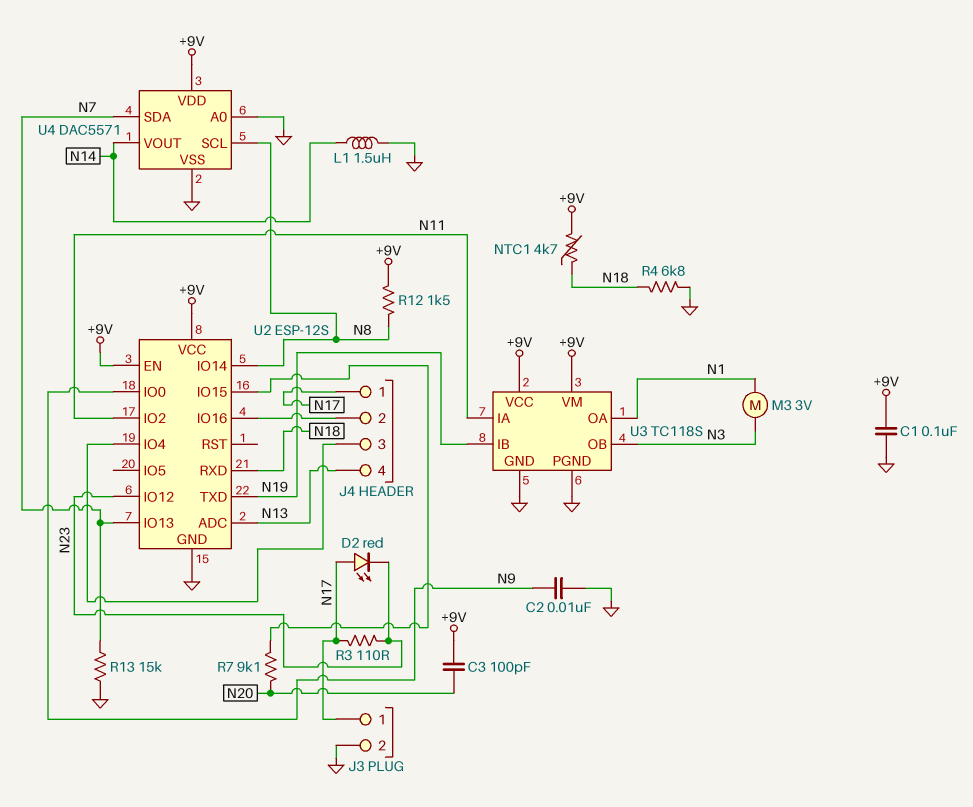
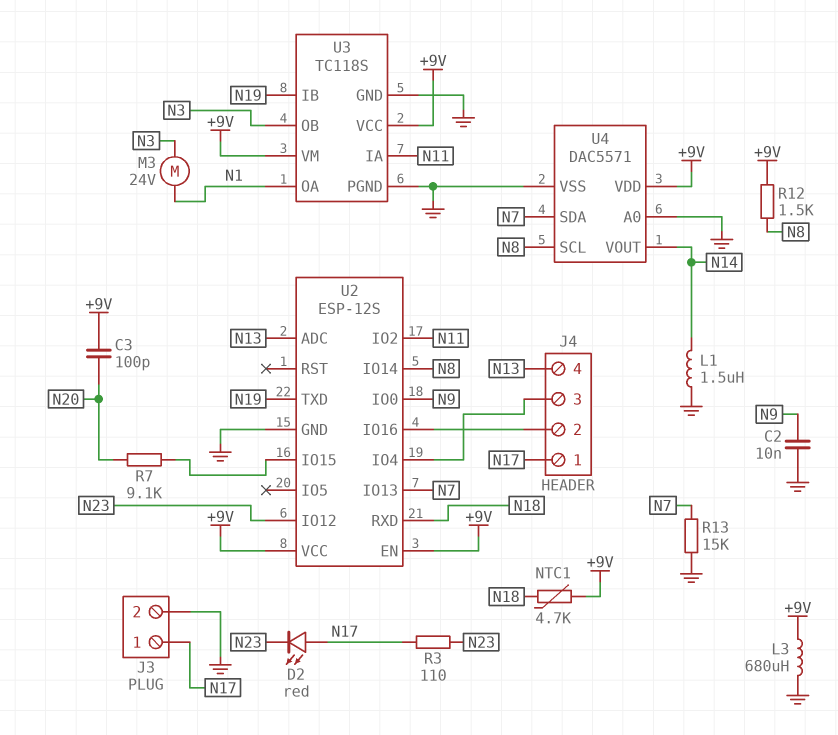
C1: 100nF (+9V, GND) -> none
L3: none -> 680uH (+9V, GND)
M3: motor 3V (N1, N3) -> motor 24V (N1, N3)
R4: 6.8k (GND, N18) -> none

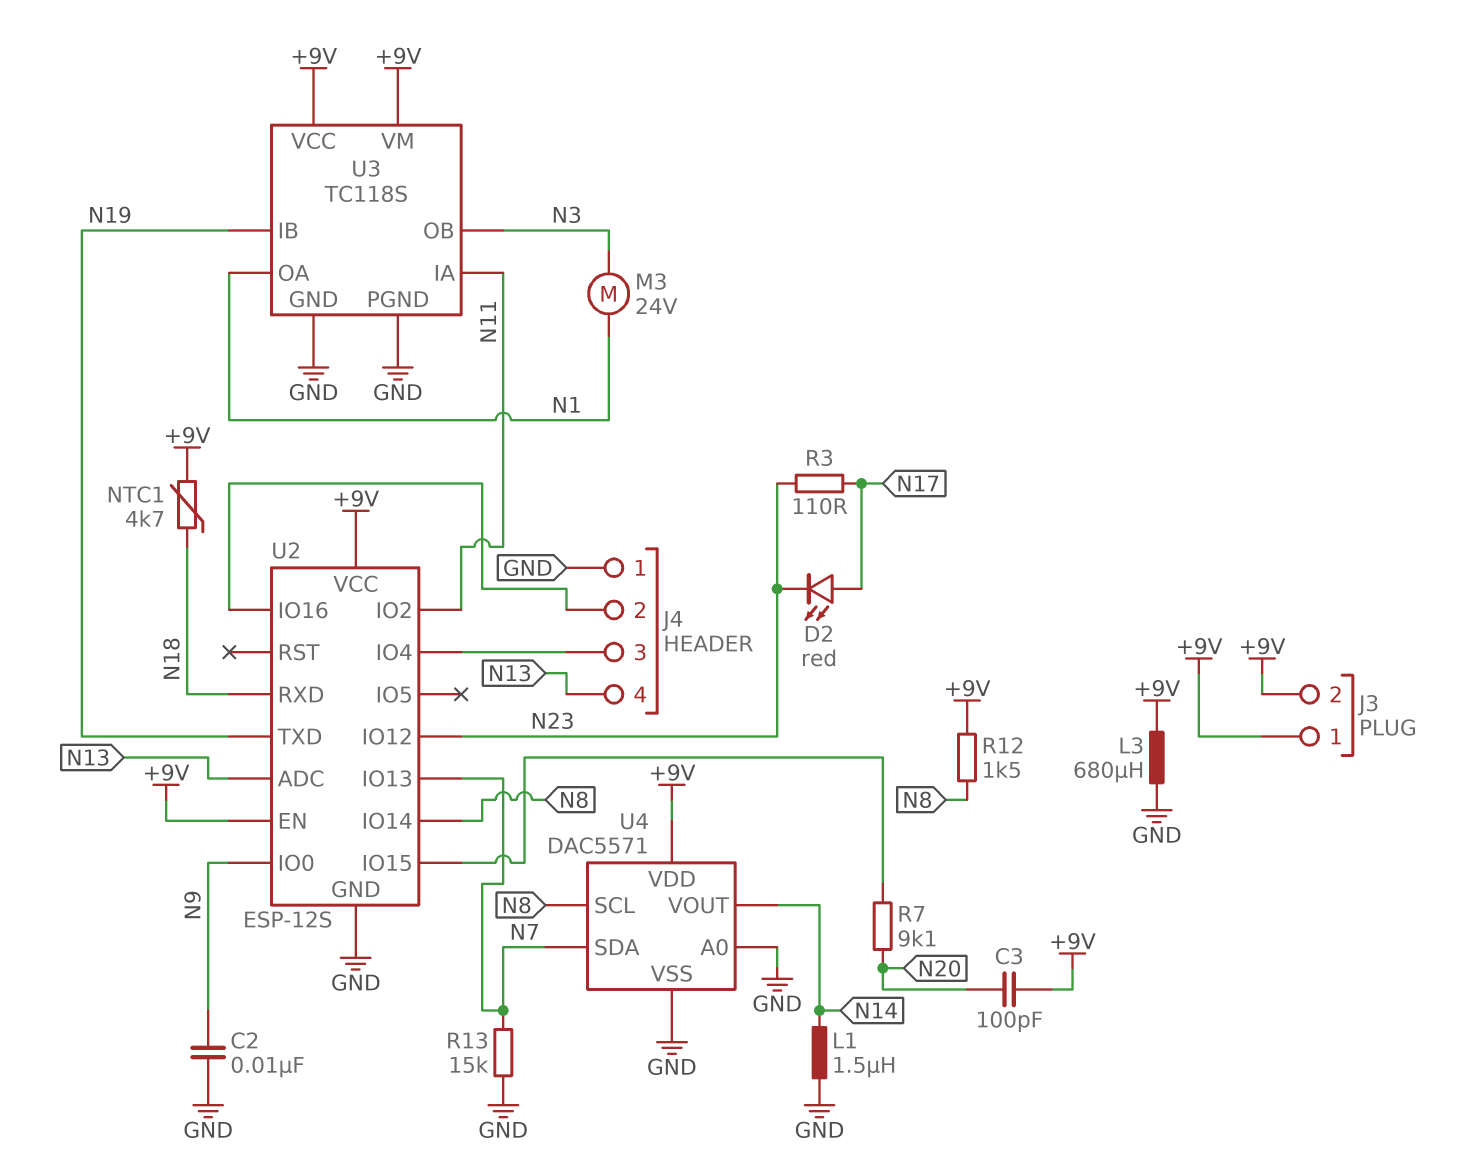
J3 pin 1: N17 -> +9V
J3 pin 2: GND -> +9V
J4 pin 1: N17 -> GND

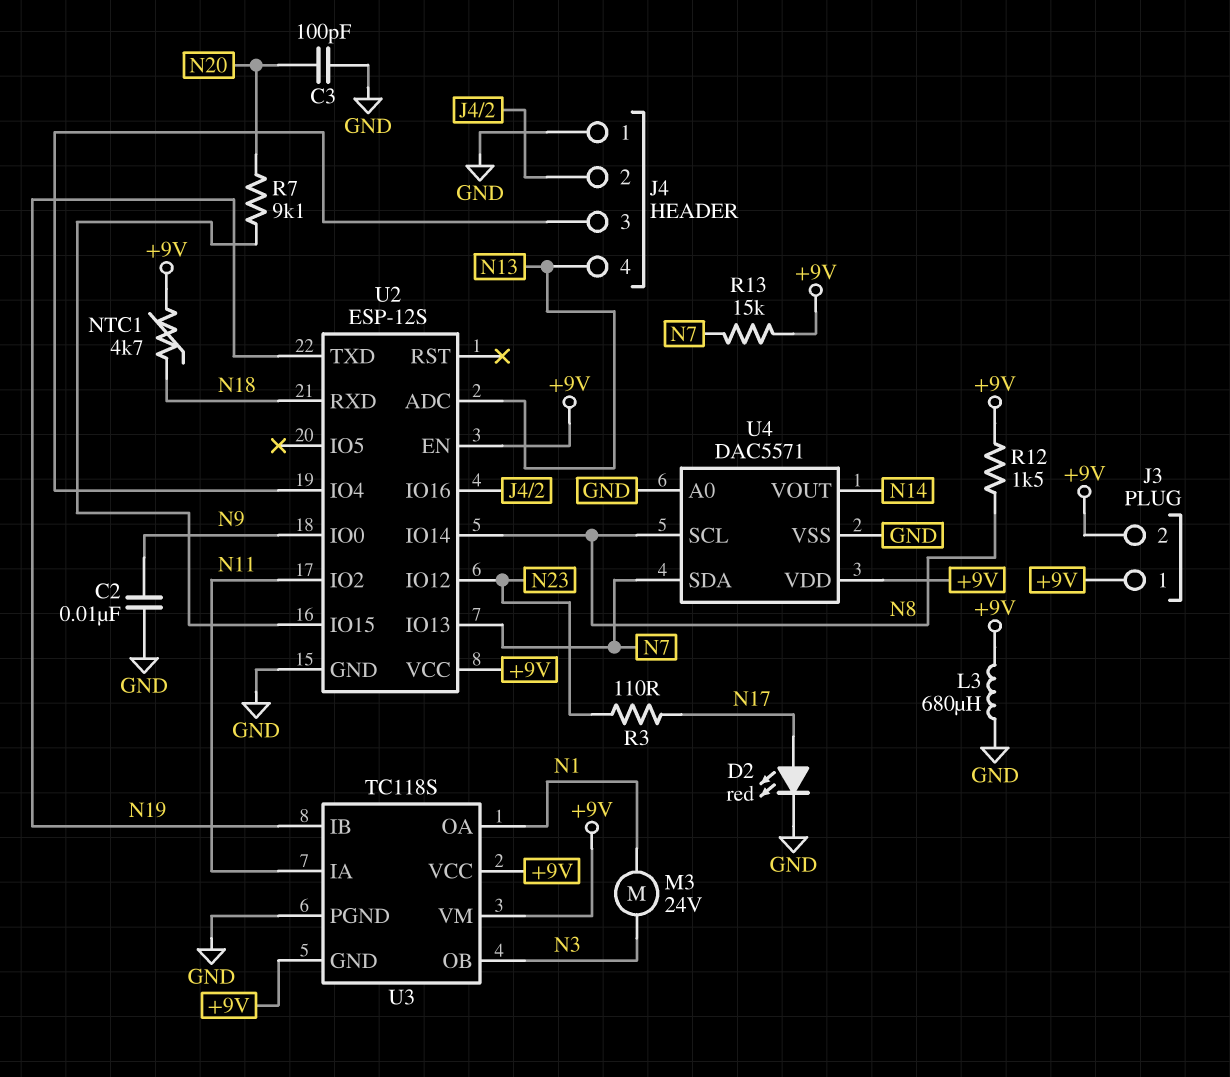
C3: 100pF (+9V, N20) -> 100pF (GND, N20)
D2: LED red (A N17, K N23) -> LED red (A N17, K GND)
L1: 1.5uH (GND, N14) -> none
R13: 15k (GND, N7) -> 15k (+9V, N7)
U3 pin GND: GND -> +9V

